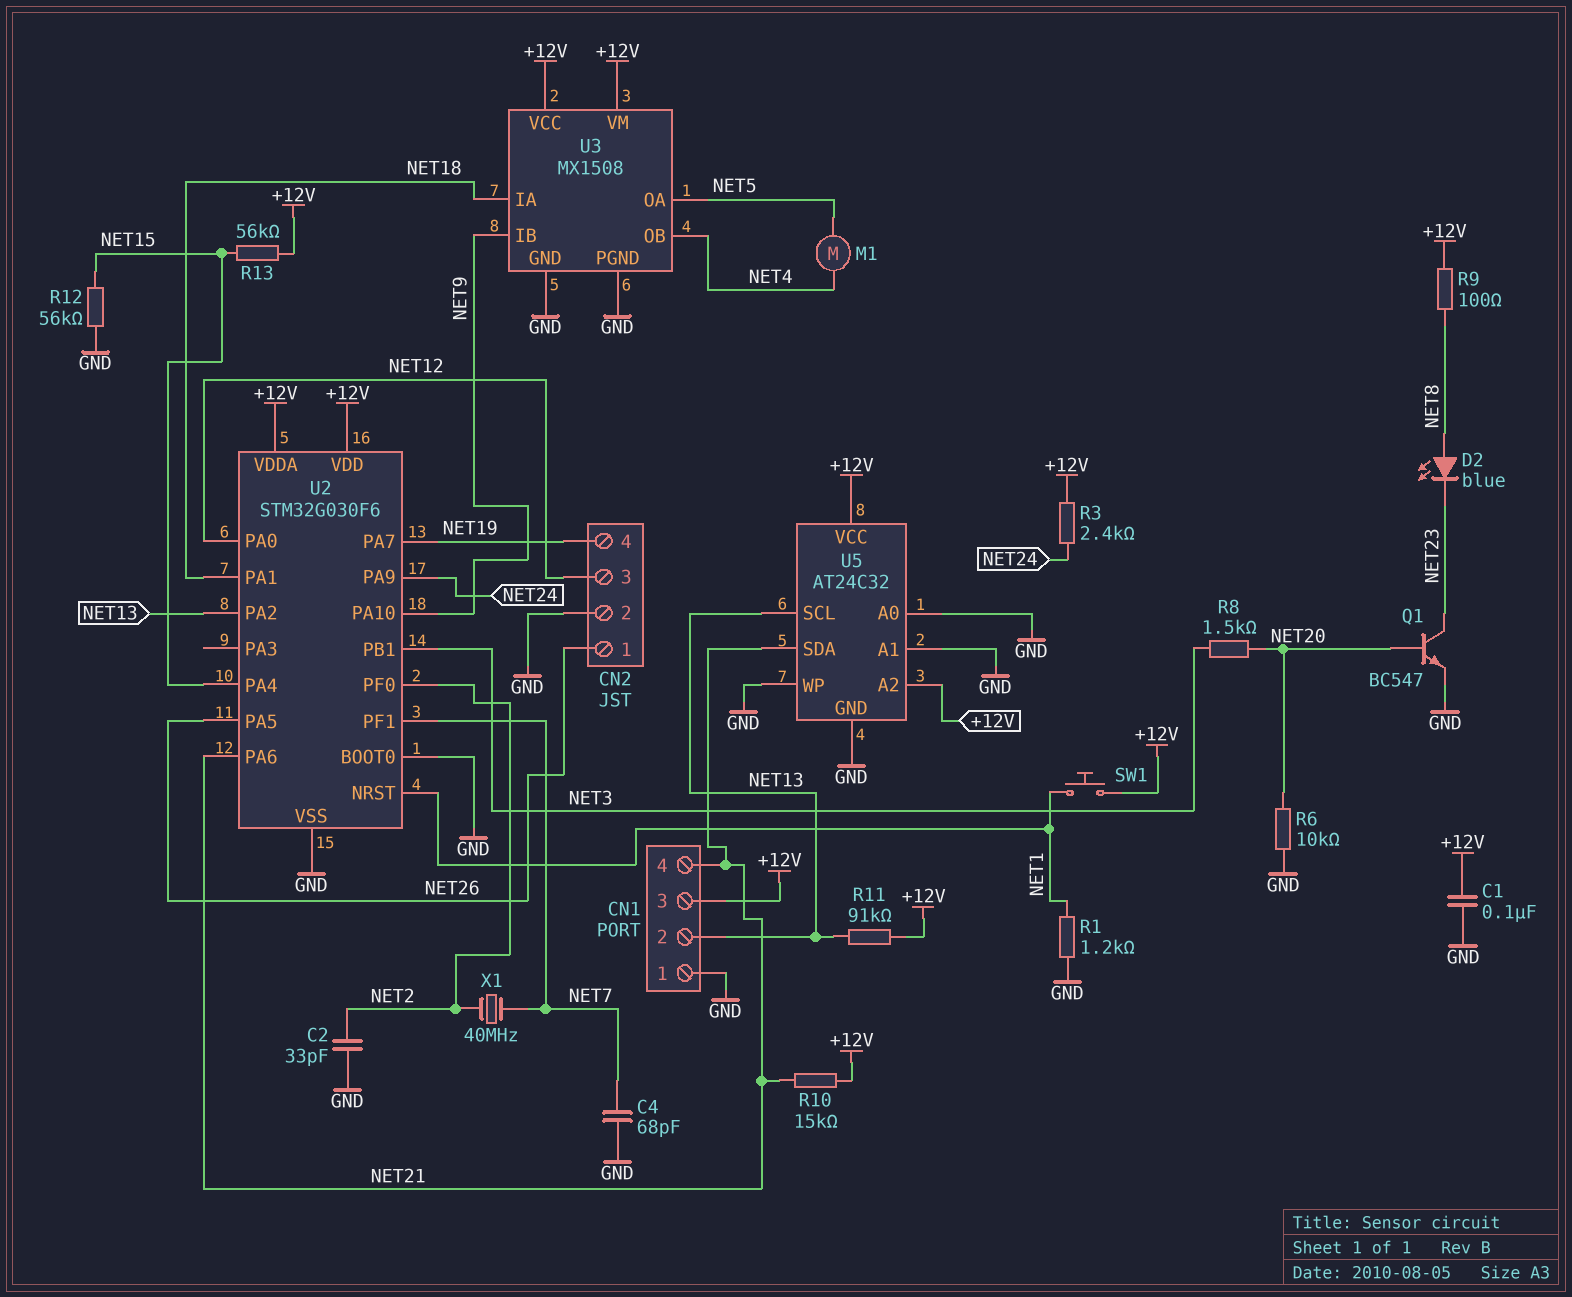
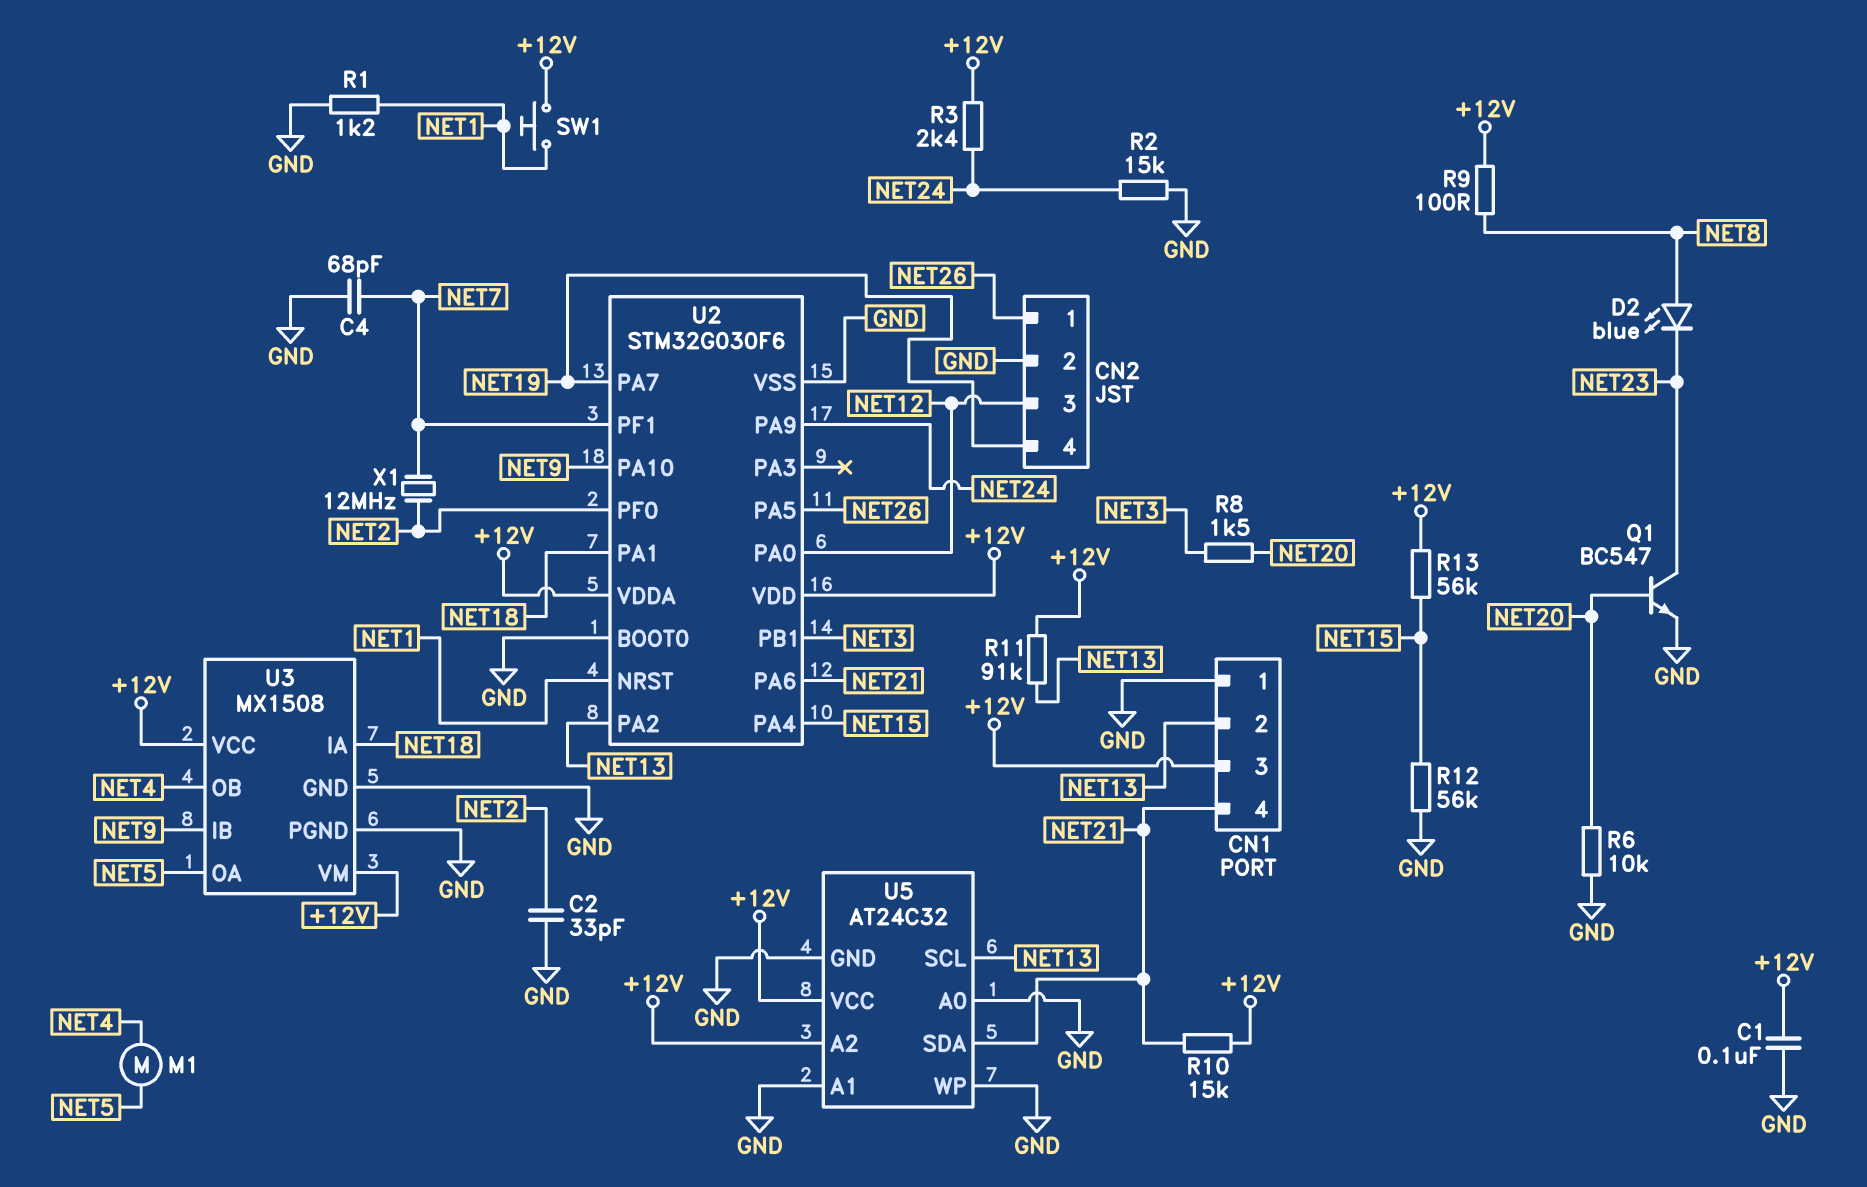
R2: none -> 15k (GND, NET24)
X1: 40MHz (NET2, NET7) -> 12MHz (NET2, NET7)

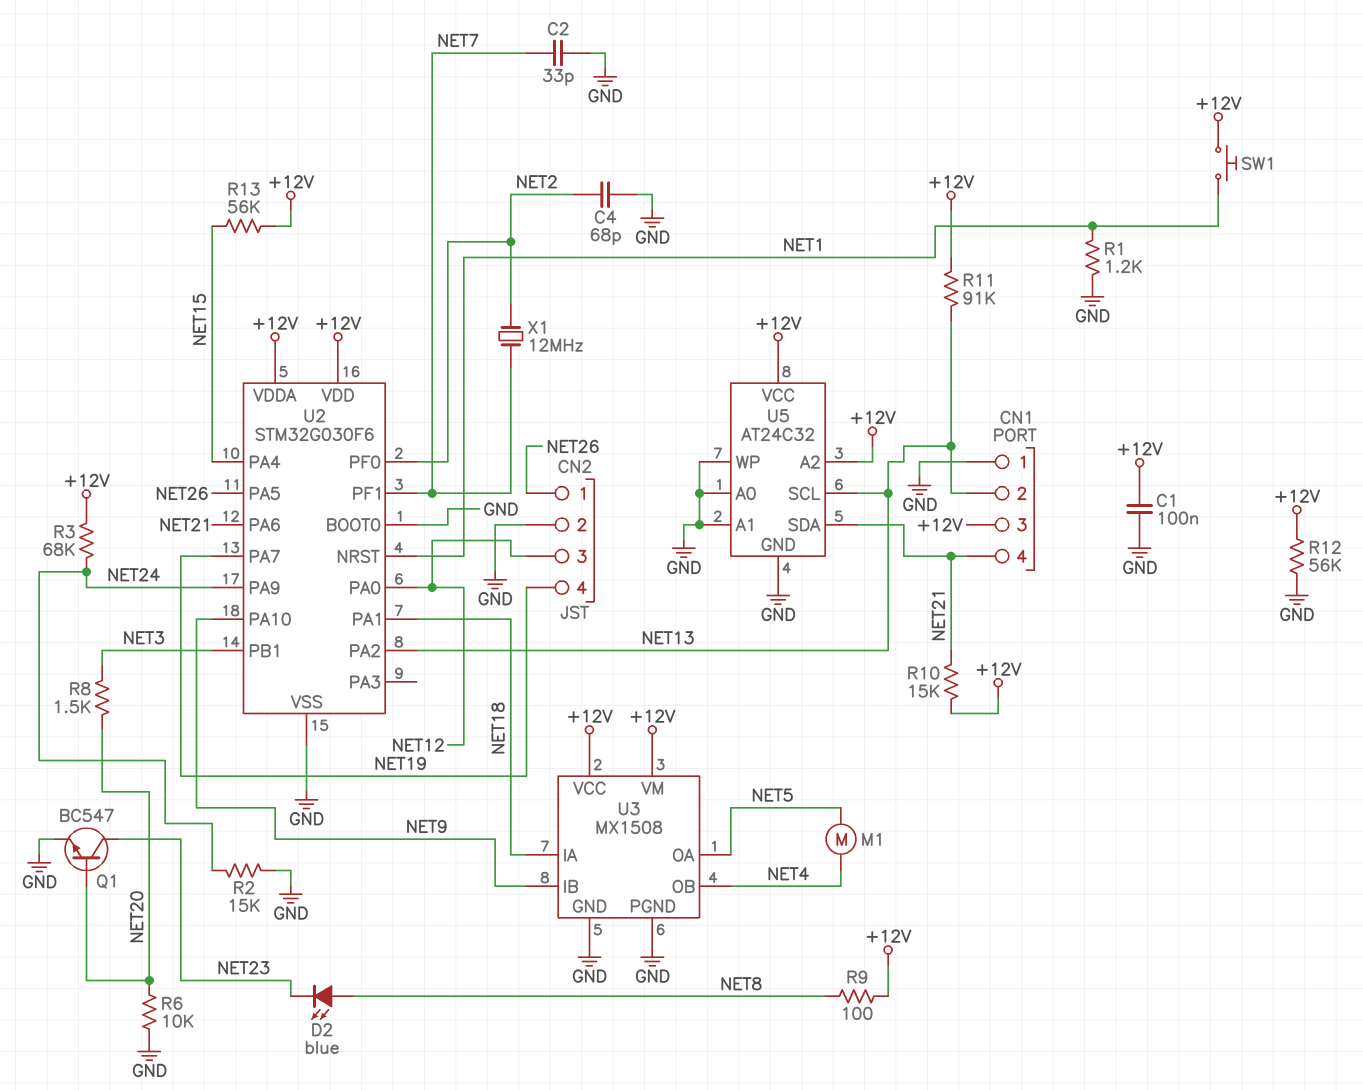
C2: 33pF (GND, NET2) -> 33pF (GND, NET7)
C4: 68pF (GND, NET7) -> 68pF (GND, NET2)
R3: 2.4k (+12V, NET24) -> 68k (+12V, NET24)
R12: 56k (GND, NET15) -> 56k (+12V, GND)

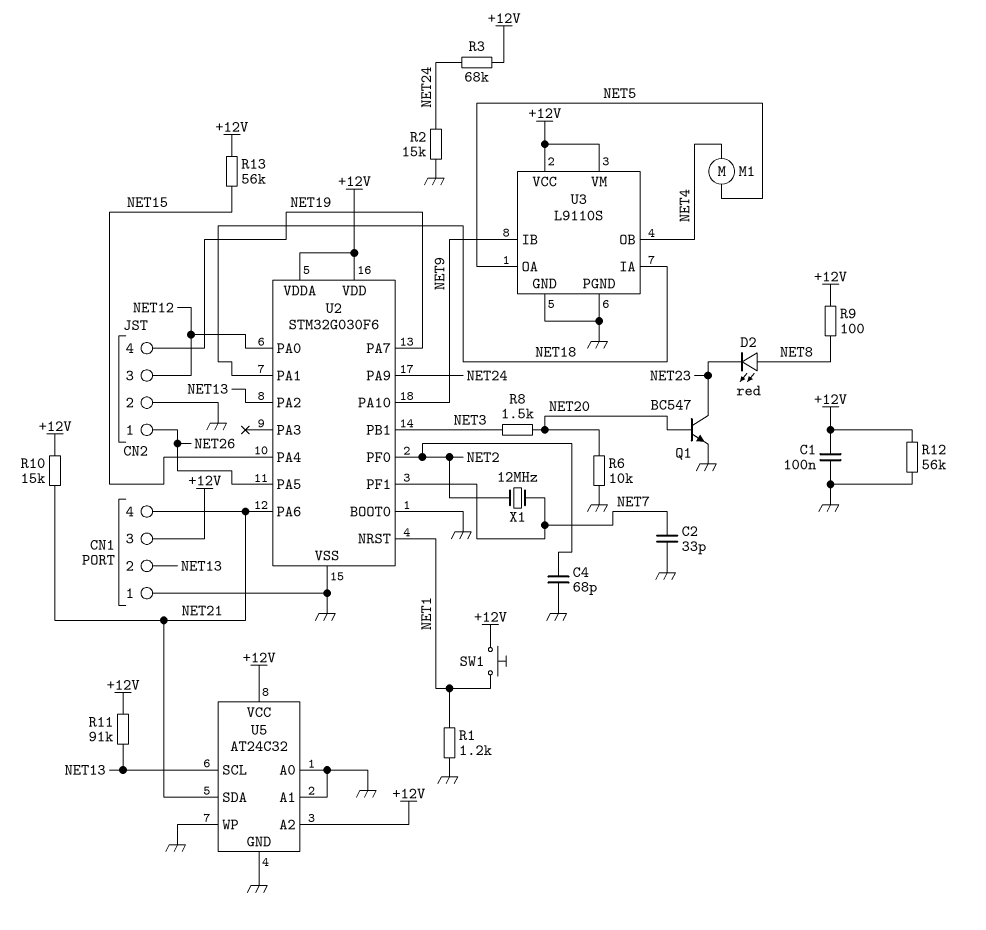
D2: LED blue (A NET8, K NET23) -> LED red (A NET8, K NET23)
U3: MX1508 -> L9110S

